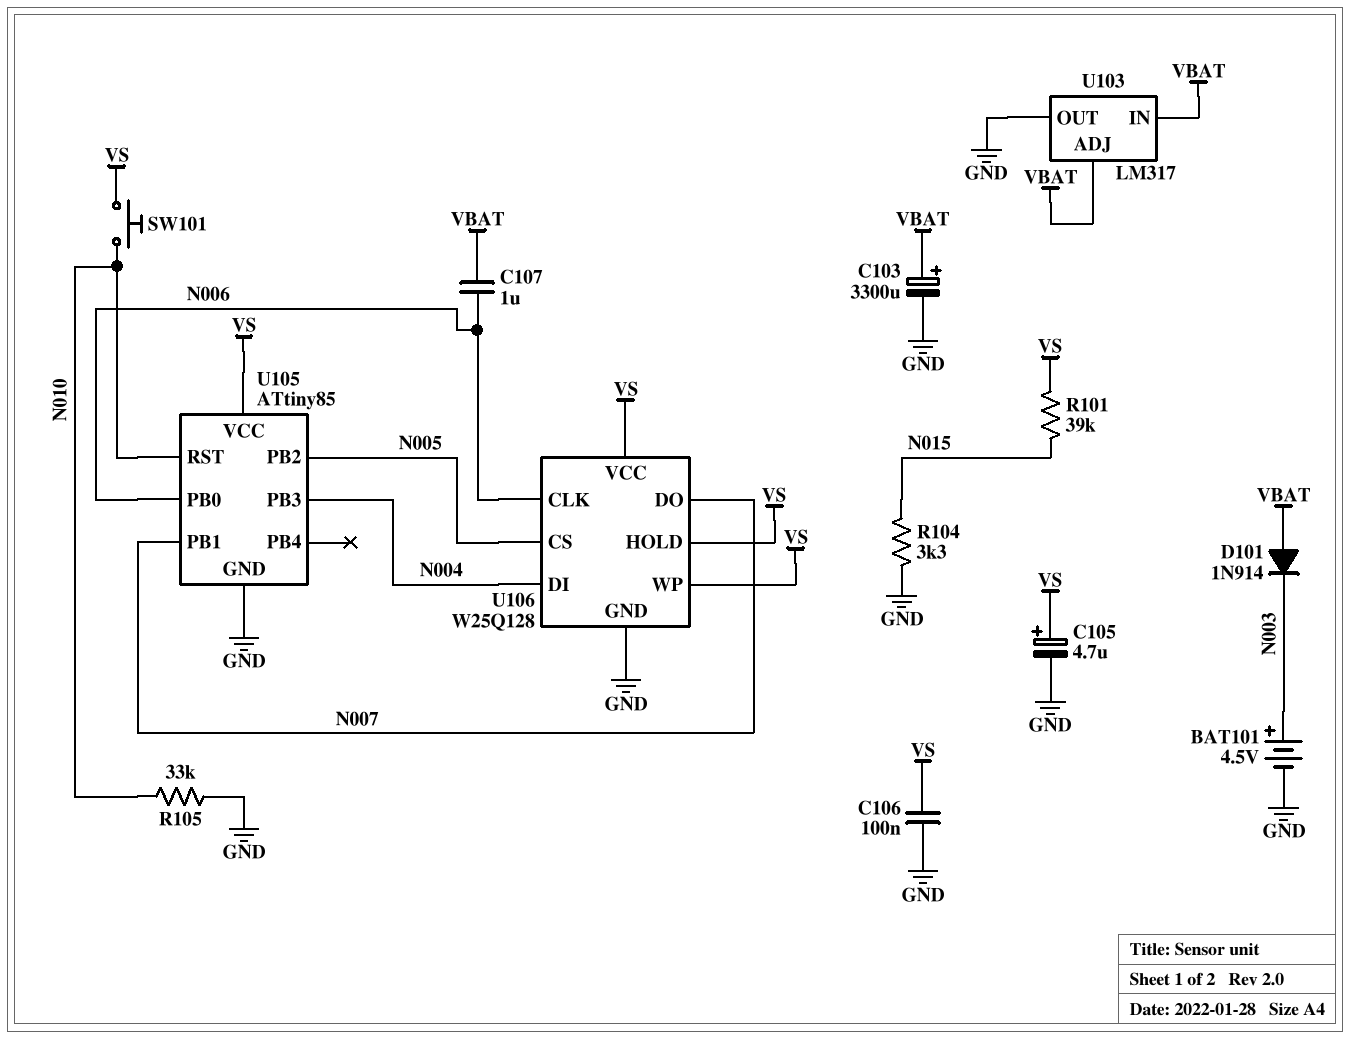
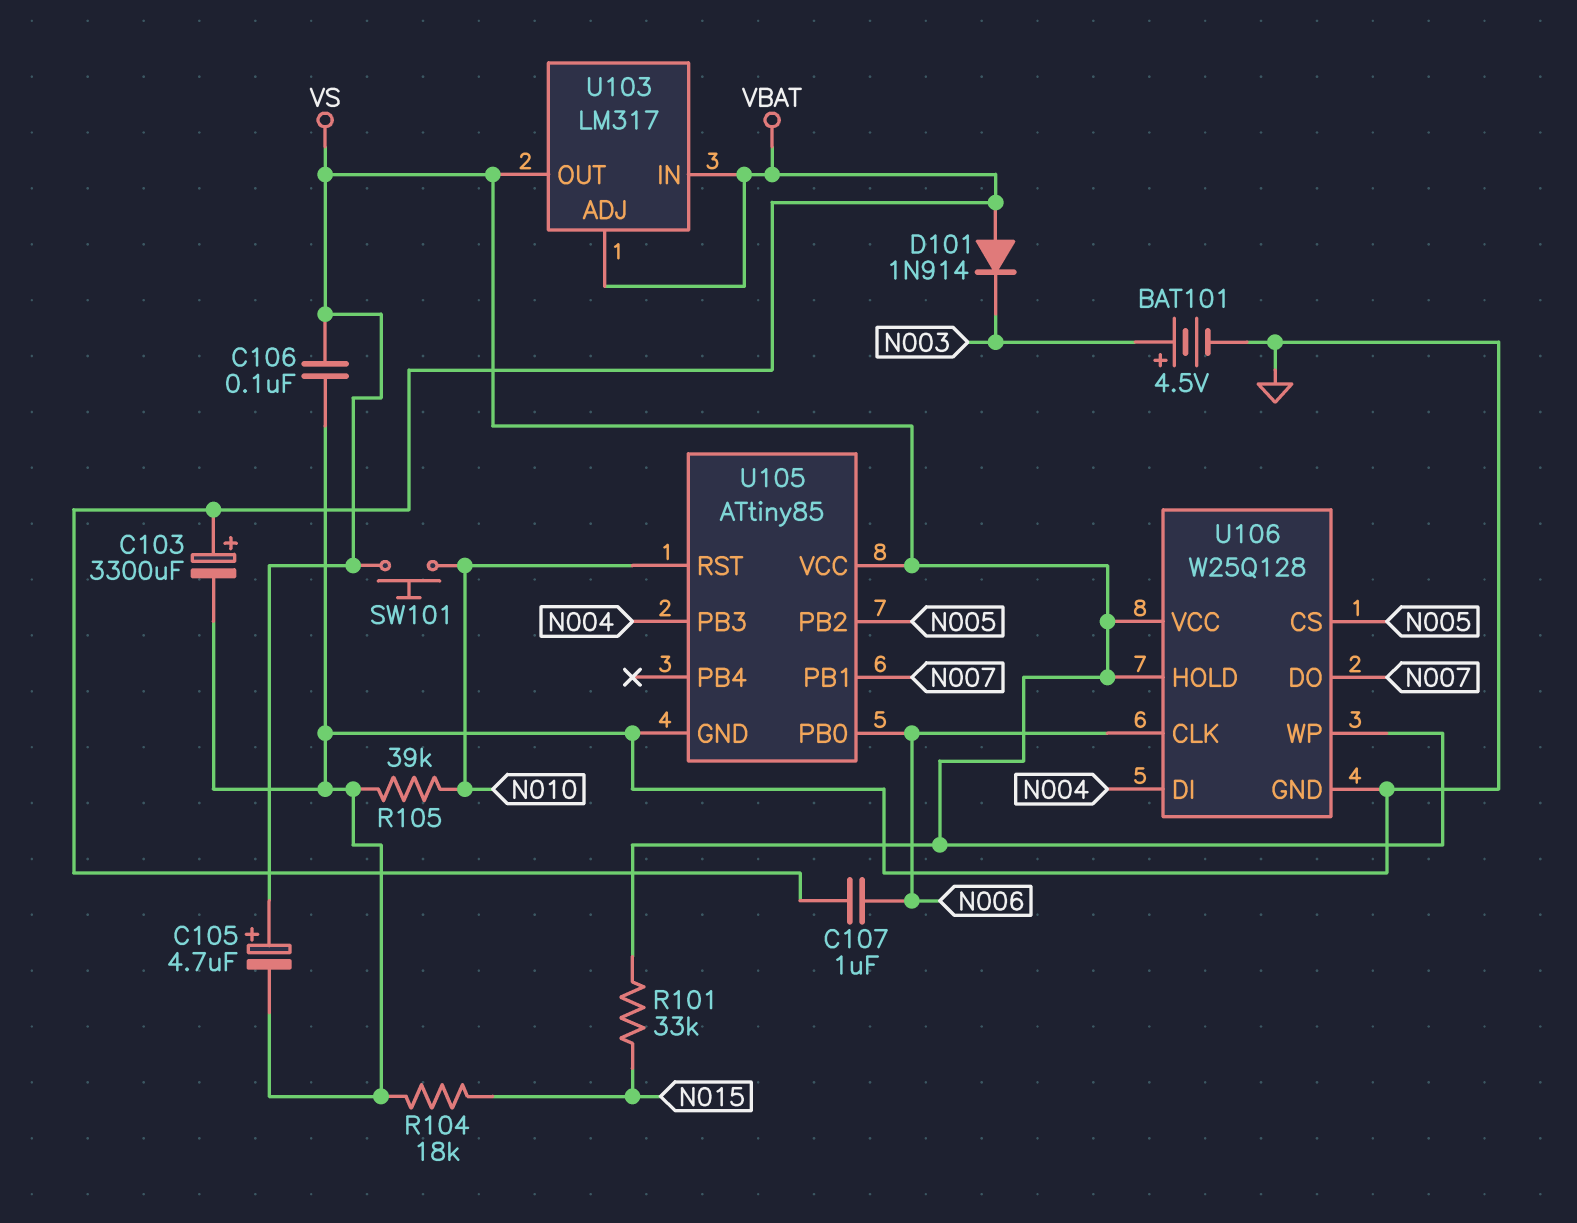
R101: 39k (N015, VS) -> 33k (N015, VS)
R104: 3.3k (GND, N015) -> 18k (GND, N015)
R105: 33k (GND, N010) -> 39k (GND, N010)
U103 pin OUT: GND -> VS

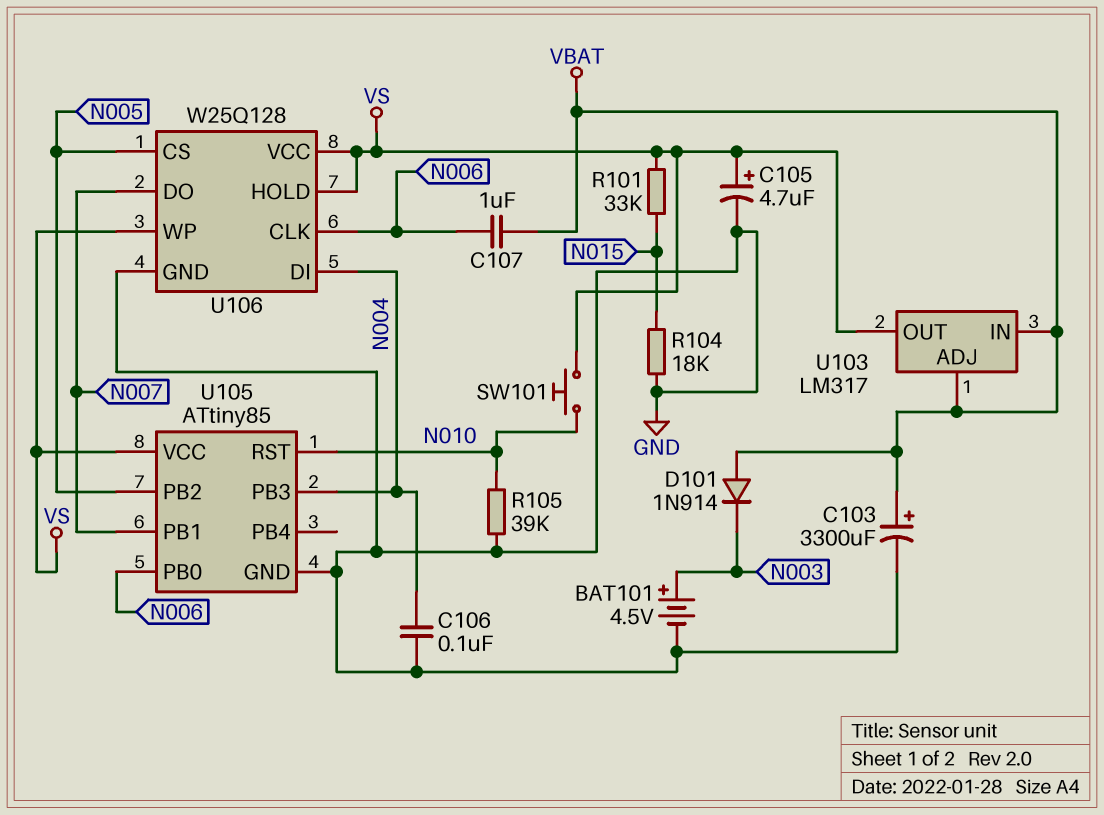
C106: 100nF (GND, VS) -> 100nF (GND, N004)

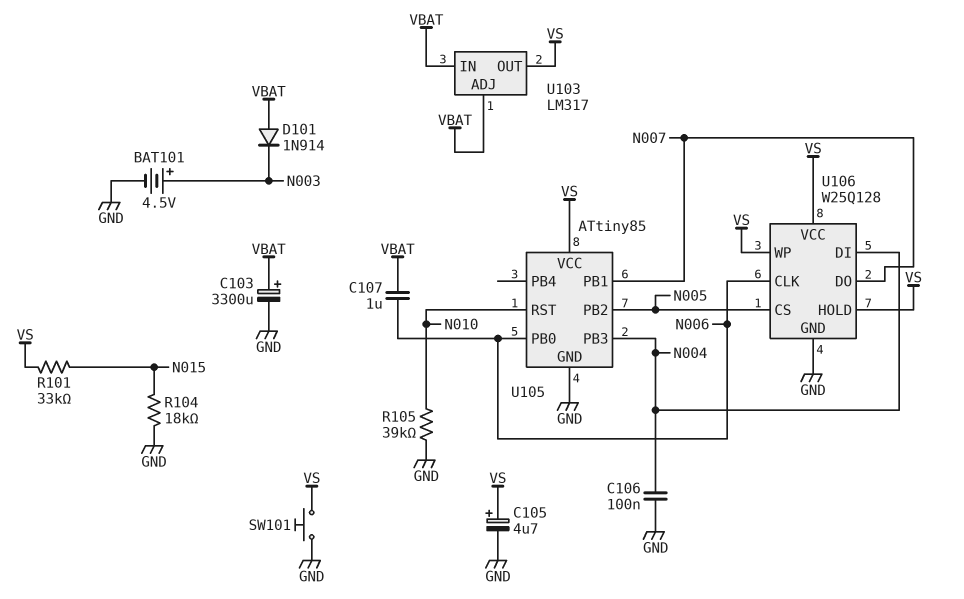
SW101: button (N010, VS) -> button (GND, VS)

